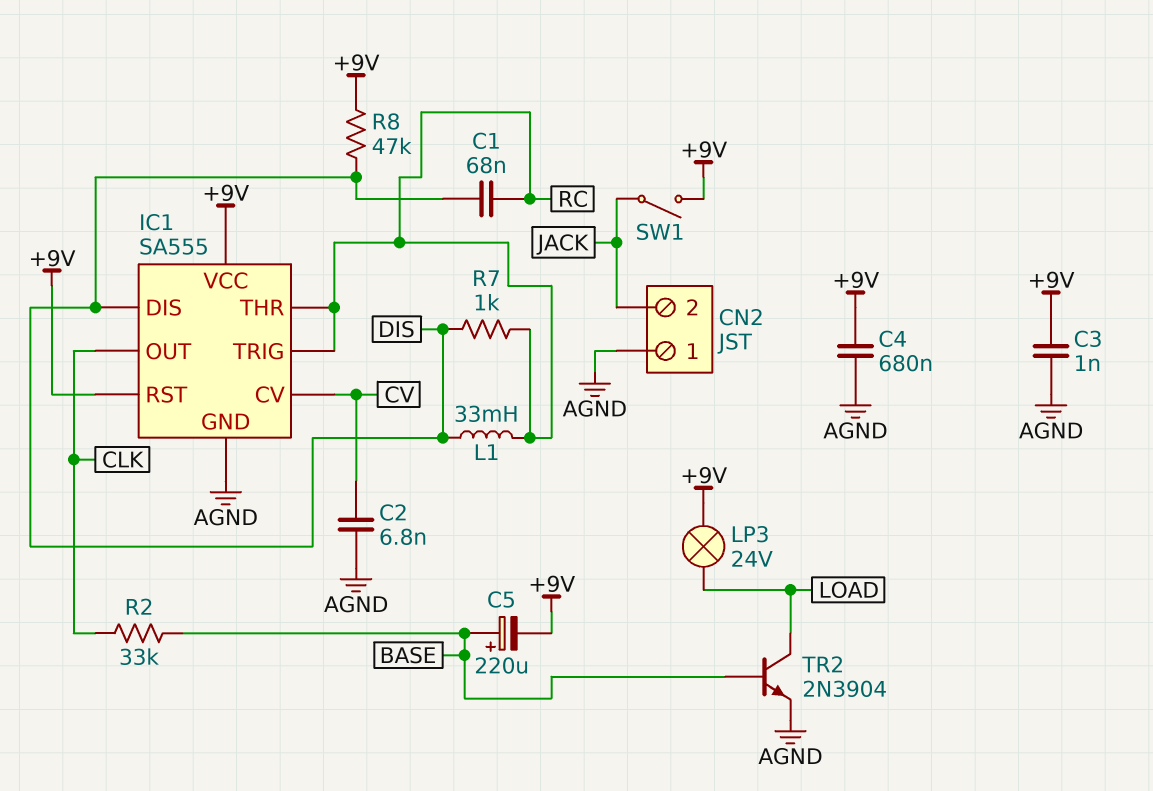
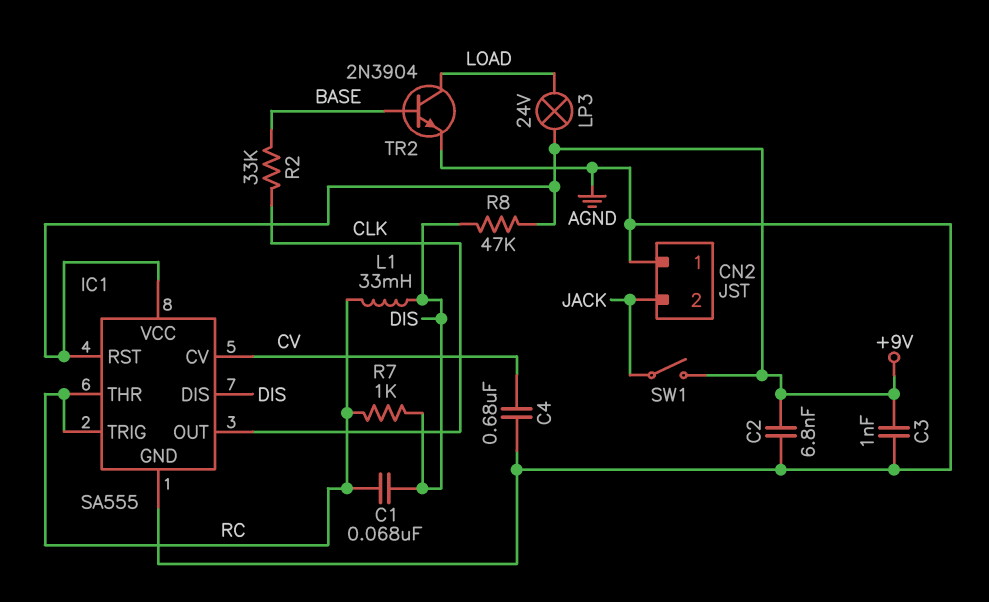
C2: 6.8nF (AGND, CV) -> 6.8nF (+9V, AGND)
C4: 680nF (+9V, AGND) -> 680nF (AGND, CV)
C5: 220uF (plus BASE, minus +9V) -> none

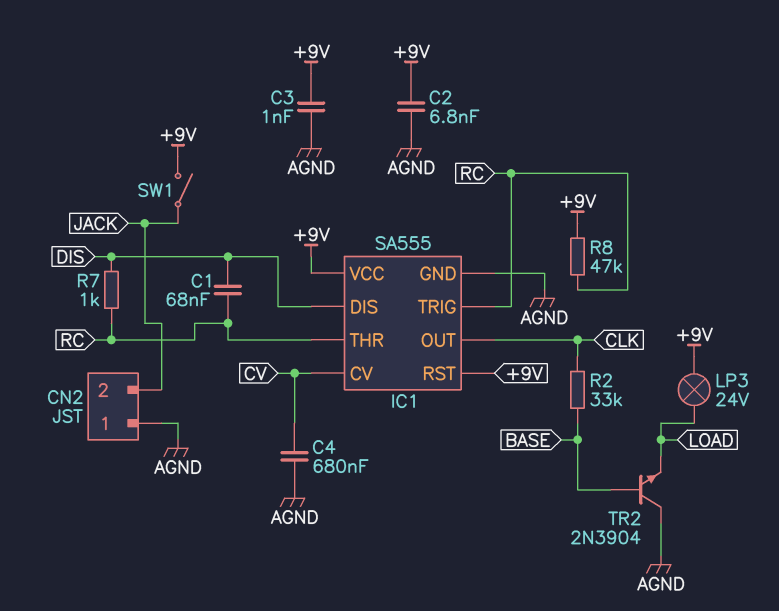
L1: 33mH (DIS, RC) -> none
R8: 47k (+9V, DIS) -> 47k (+9V, RC)
TR2: NPN 2N3904 (B BASE, C LOAD, E AGND) -> NPN 2N3904 (B BASE, C AGND, E LOAD)

